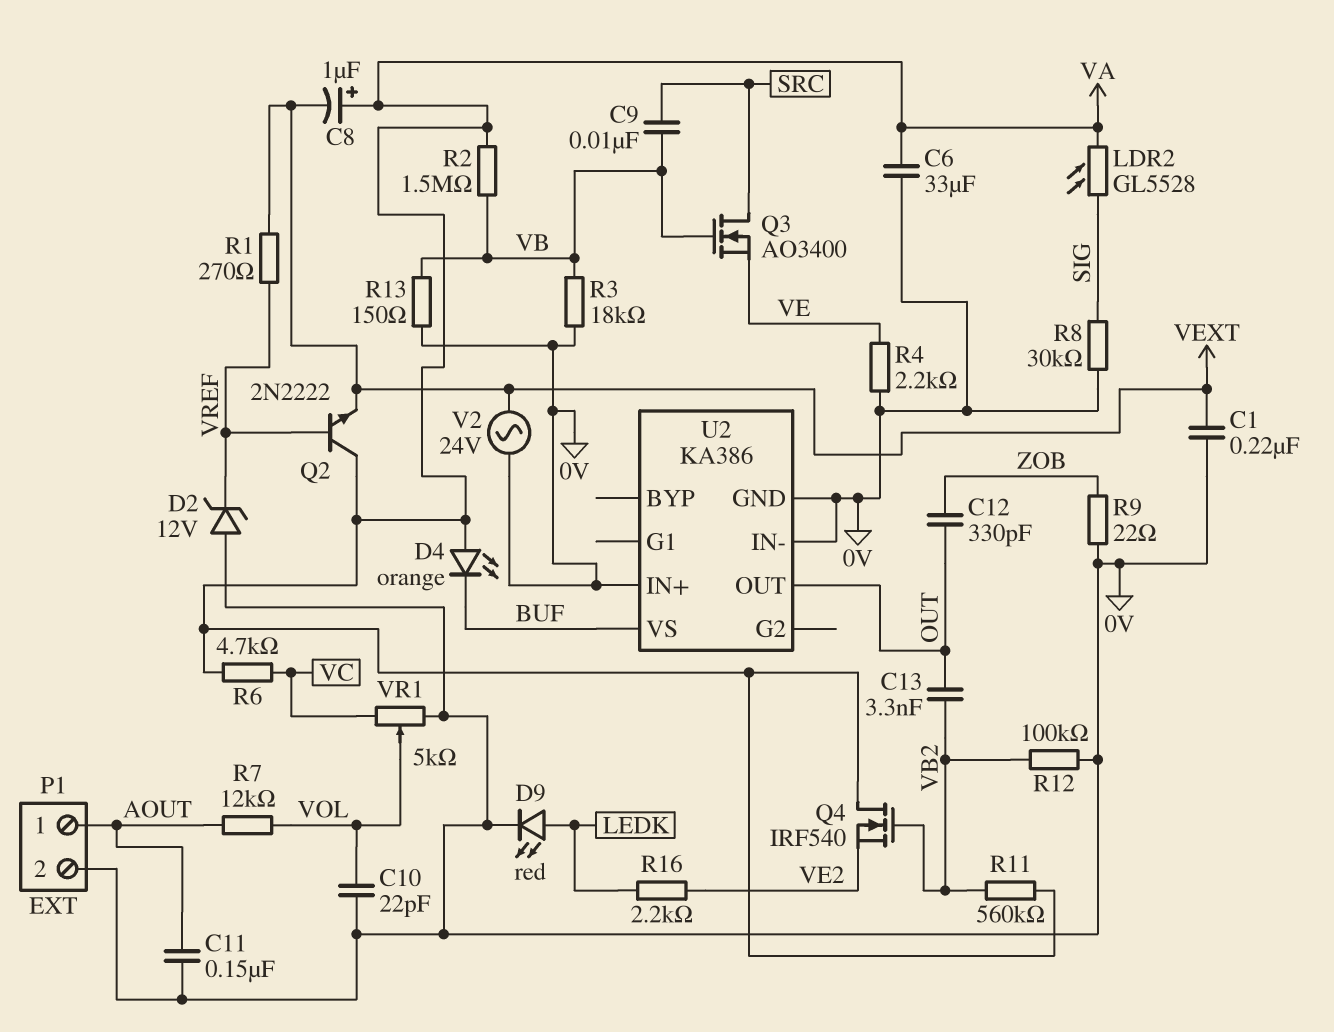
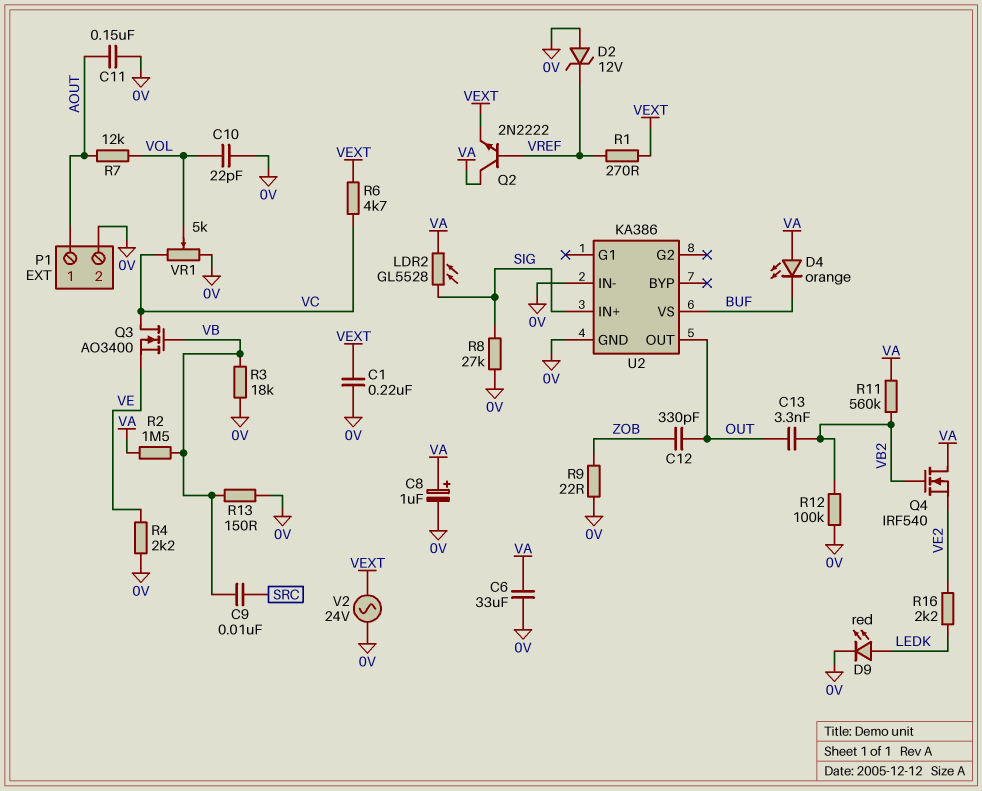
C8: 1uF (plus VA, minus VEXT) -> 1uF (plus VA, minus 0V)
Q3: NMOS AO3400 (G VB, D SRC, S VE) -> NMOS AO3400 (G VB, D VC, S VE)
R6: 4.7k (VA, VC) -> 4.7k (VC, VEXT)
R8: 30k (0V, SIG) -> 27k (0V, SIG)
U2 pin IN+: 0V -> SIG

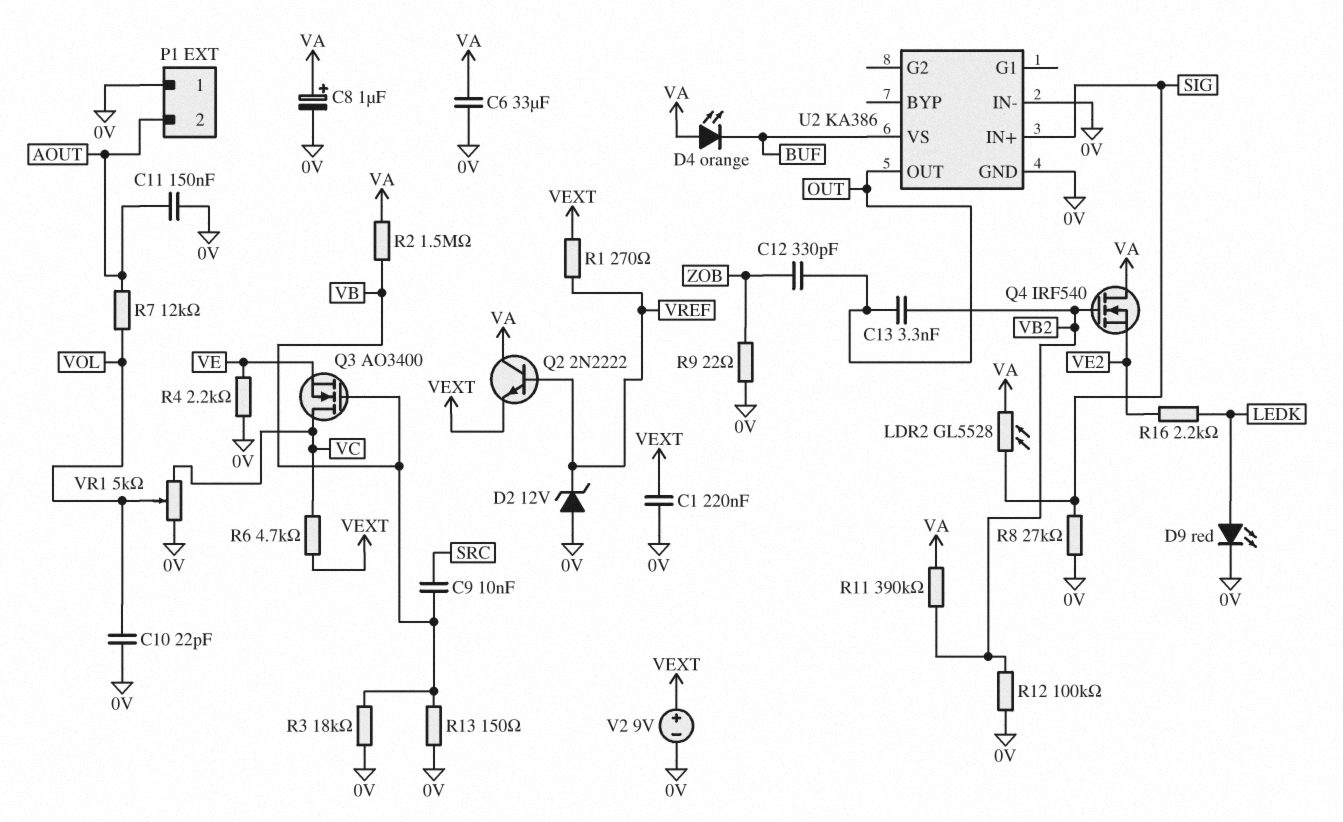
P1 pin 1: AOUT -> 0V
P1 pin 2: 0V -> AOUT
R11: 560k (VA, VB2) -> 390k (VA, VB2)
V2: AC 24V (0V, VEXT) -> 9V (plus VEXT, minus 0V)

